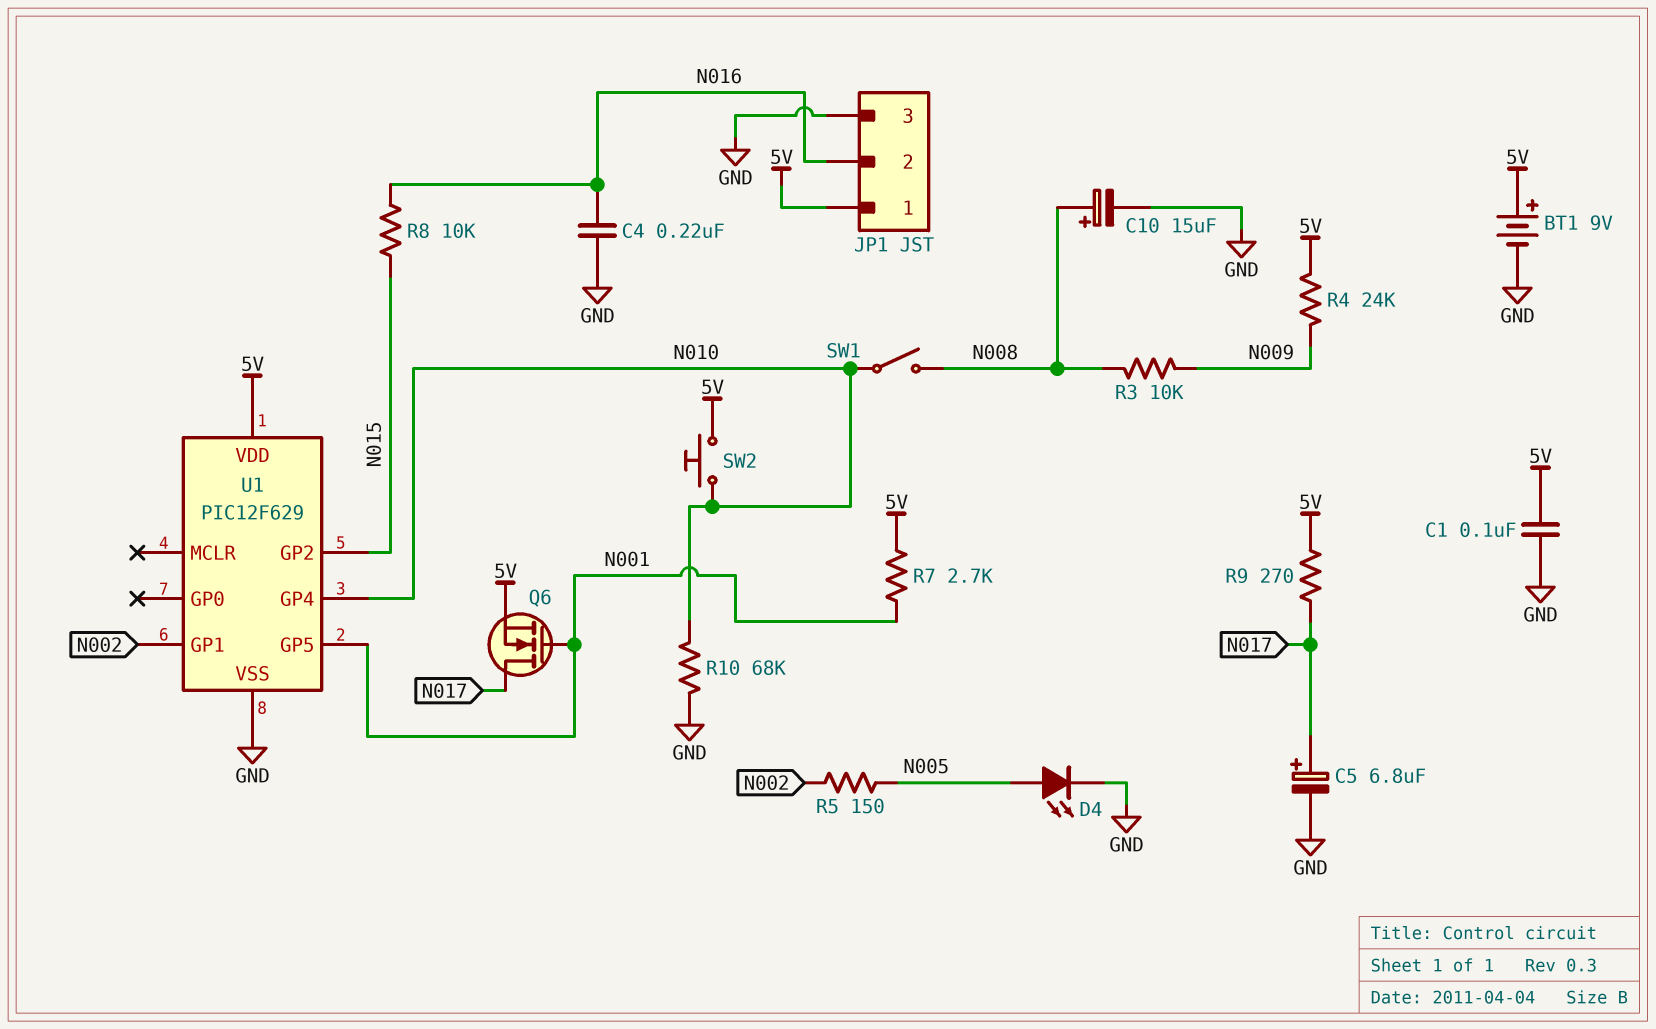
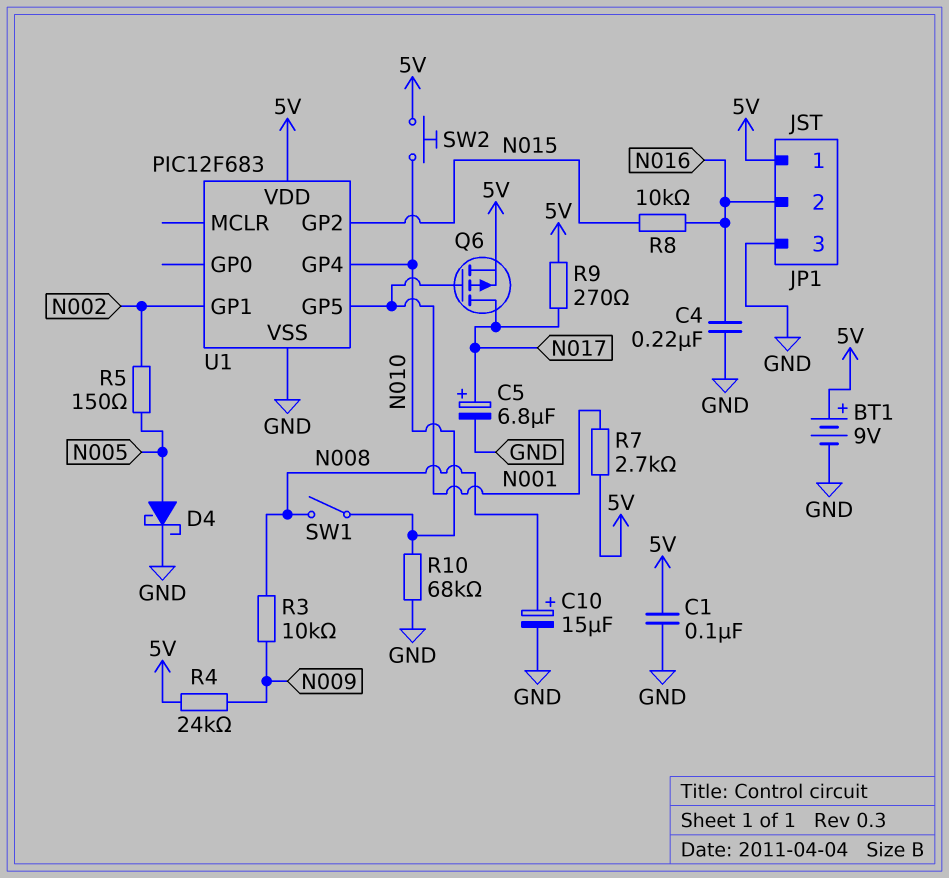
D4: LED (A N005, K GND) -> schottky (A N005, K GND)
Q6: NMOS (G N001, D N017, S 5V) -> PMOS (G N001, D N017, S 5V)
U1: PIC12F629 -> PIC12F683

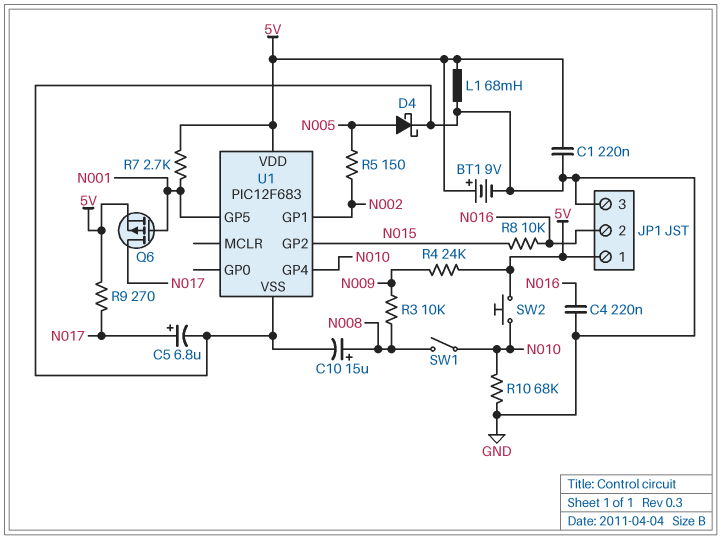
C1: 100nF (5V, GND) -> 220nF (5V, GND)
L1: none -> 68mH (5V, GND)

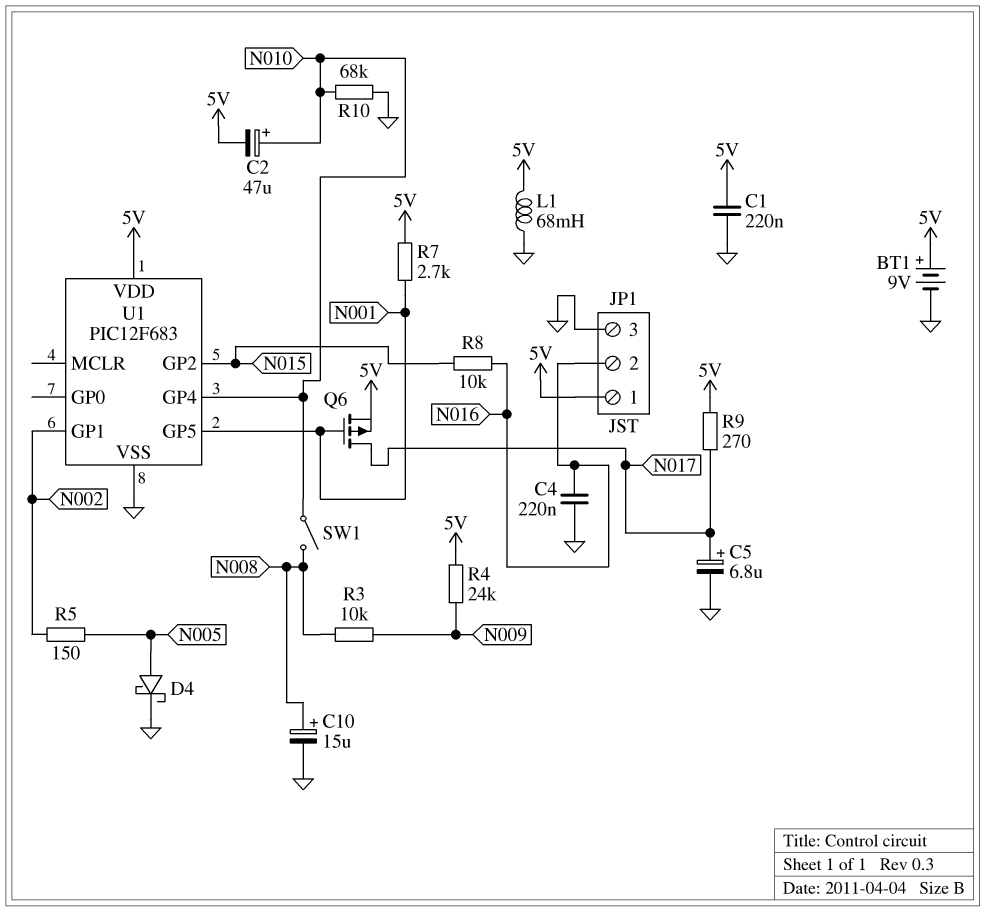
C2: none -> 47uF (plus N010, minus 5V)
SW2: button (5V, N010) -> none

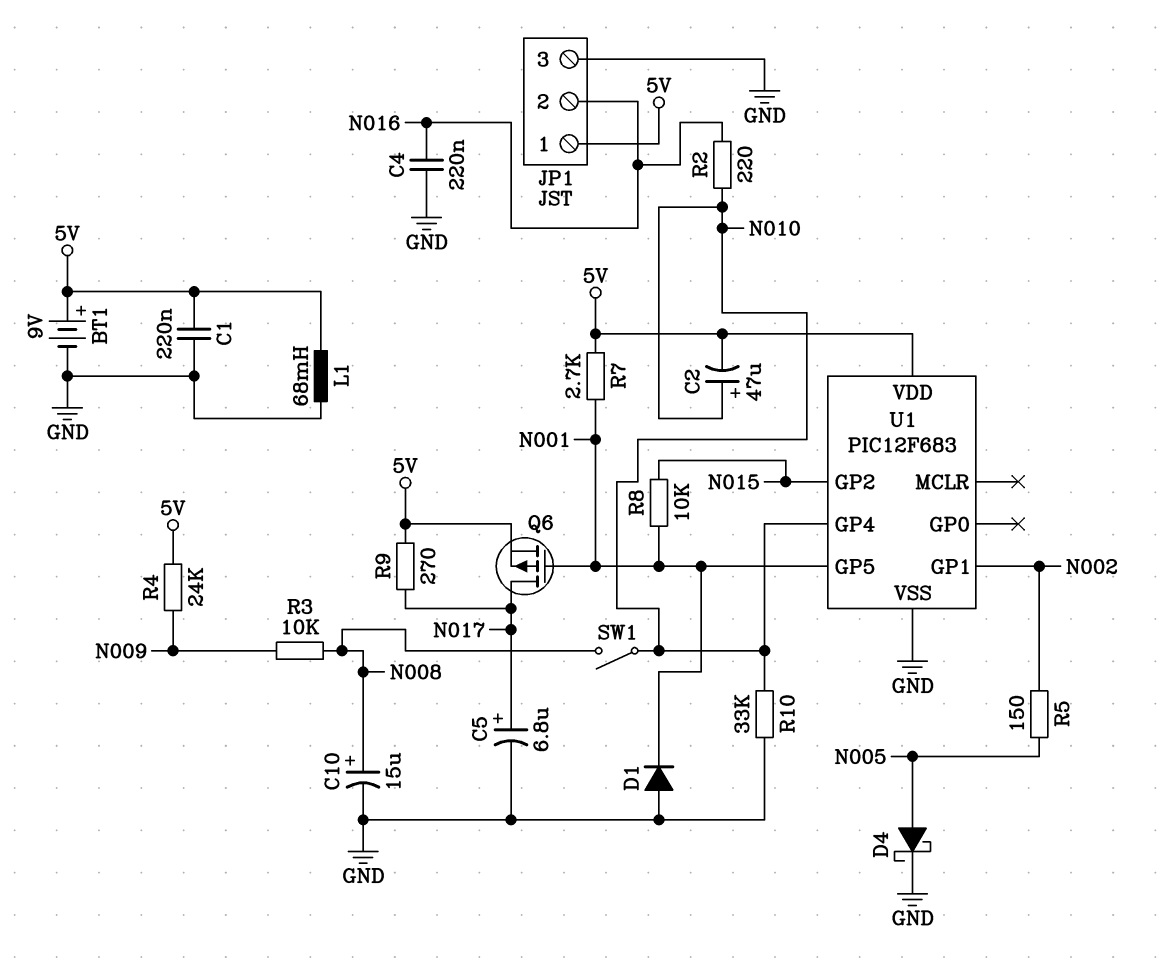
D1: none -> diode (A GND, K N001)
R2: none -> 220 (N010, N016)
R8: 10k (N015, N016) -> 10k (N001, N015)
R10: 68k (GND, N010) -> 33k (GND, N010)

